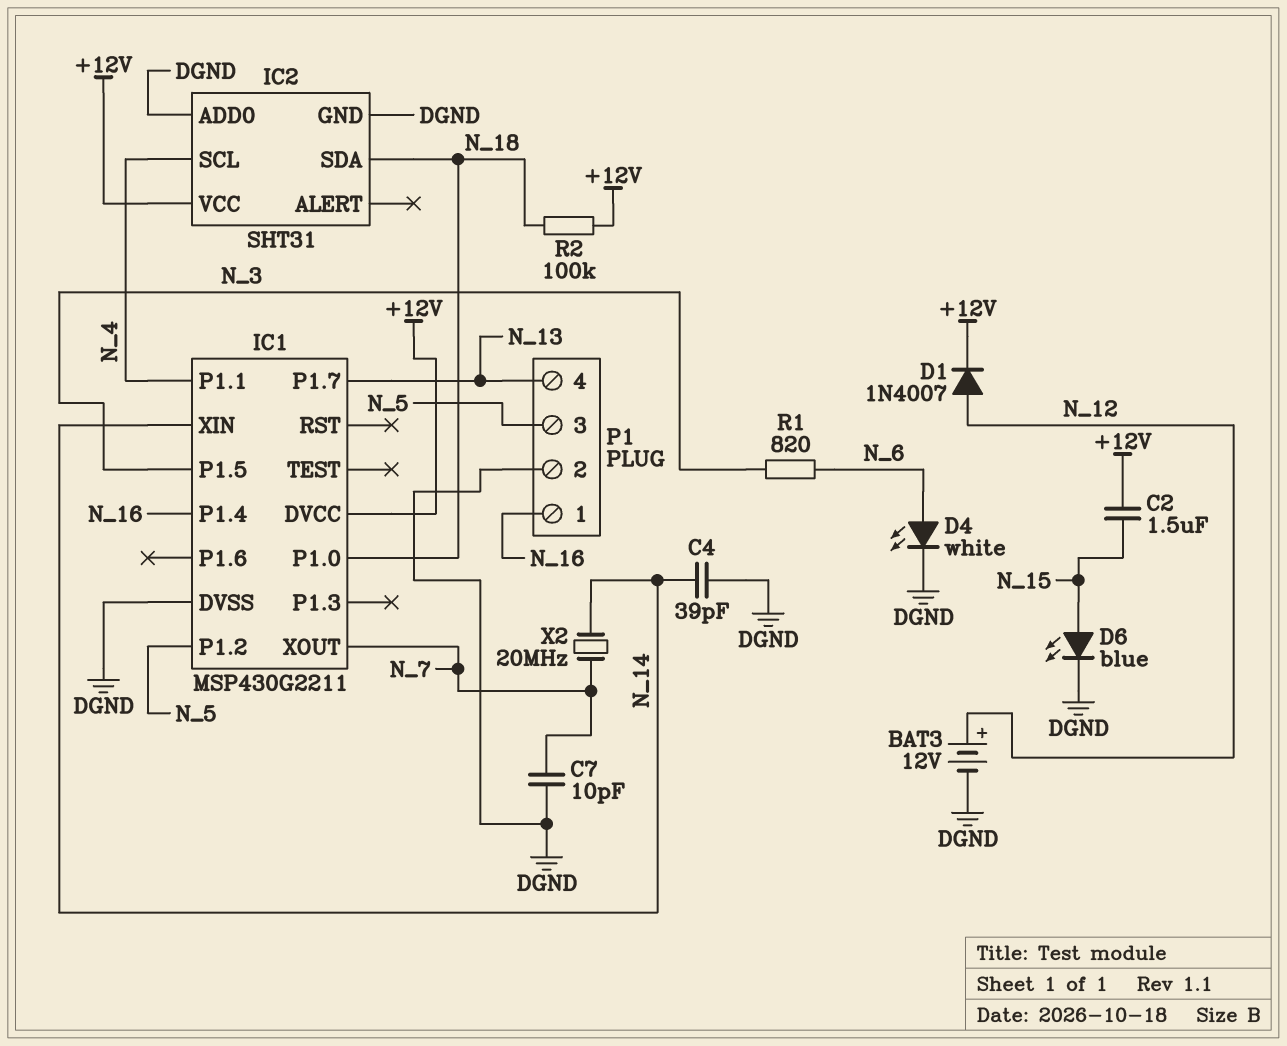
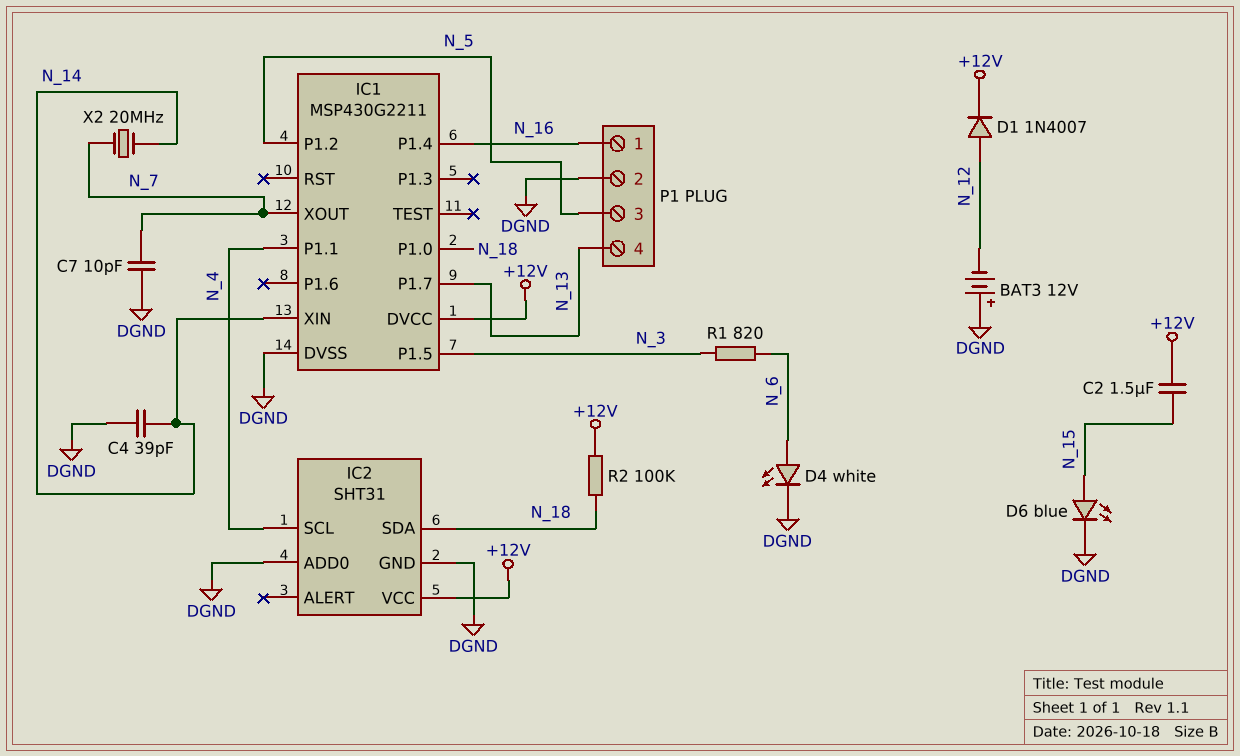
BAT3: 12V (plus N_12, minus DGND) -> 12V (plus DGND, minus N_12)

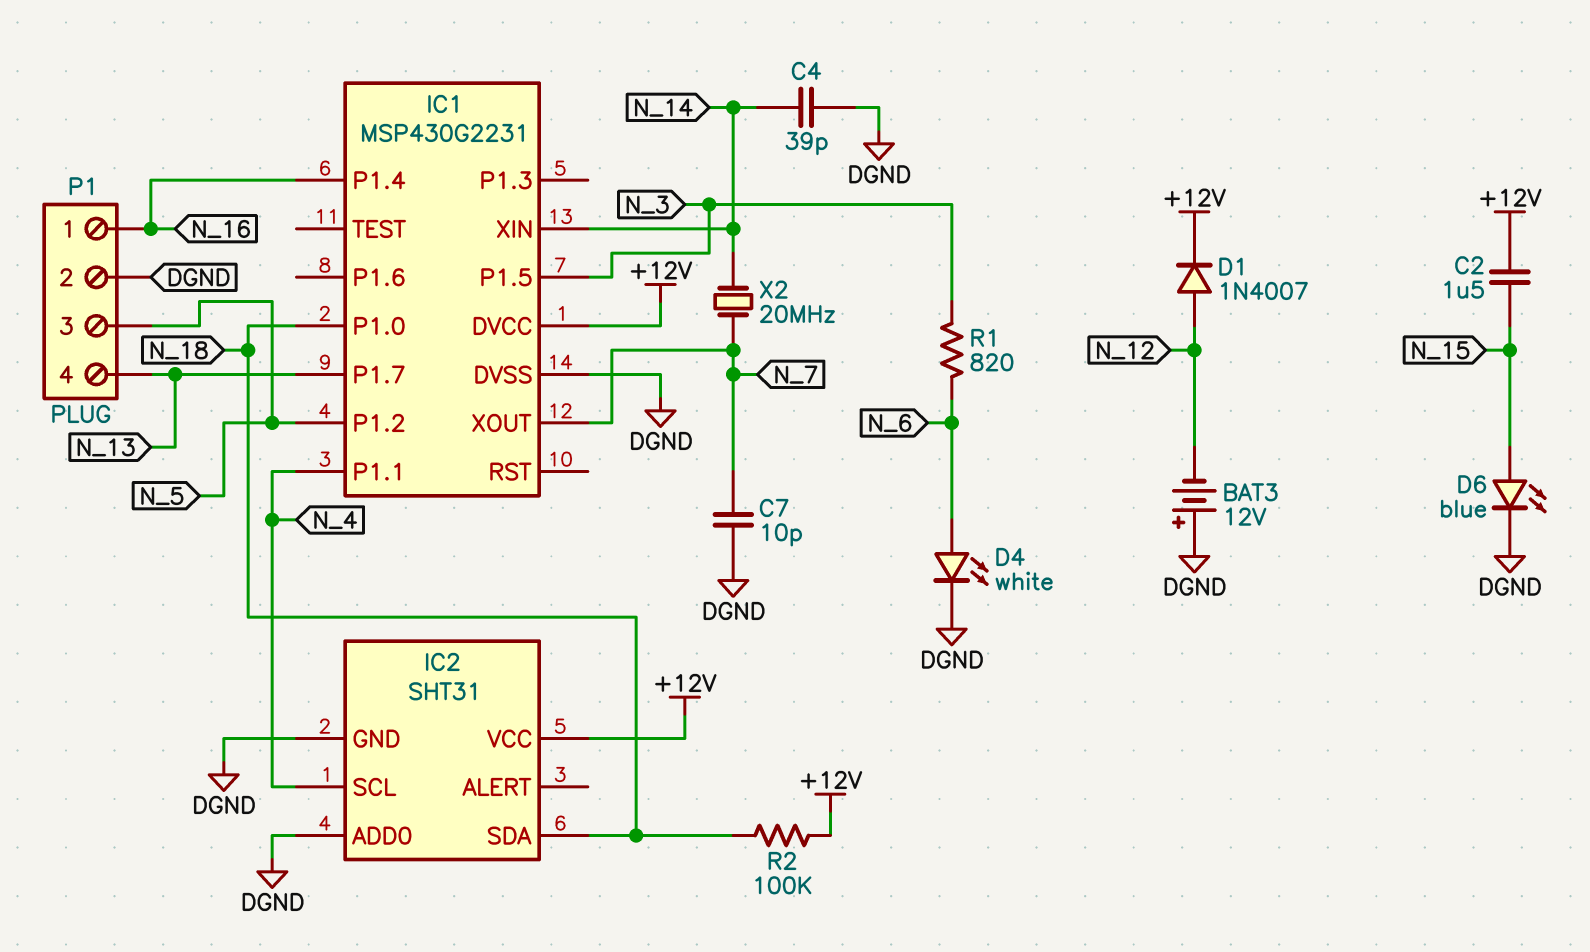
IC1: MSP430G2211 -> MSP430G2231

